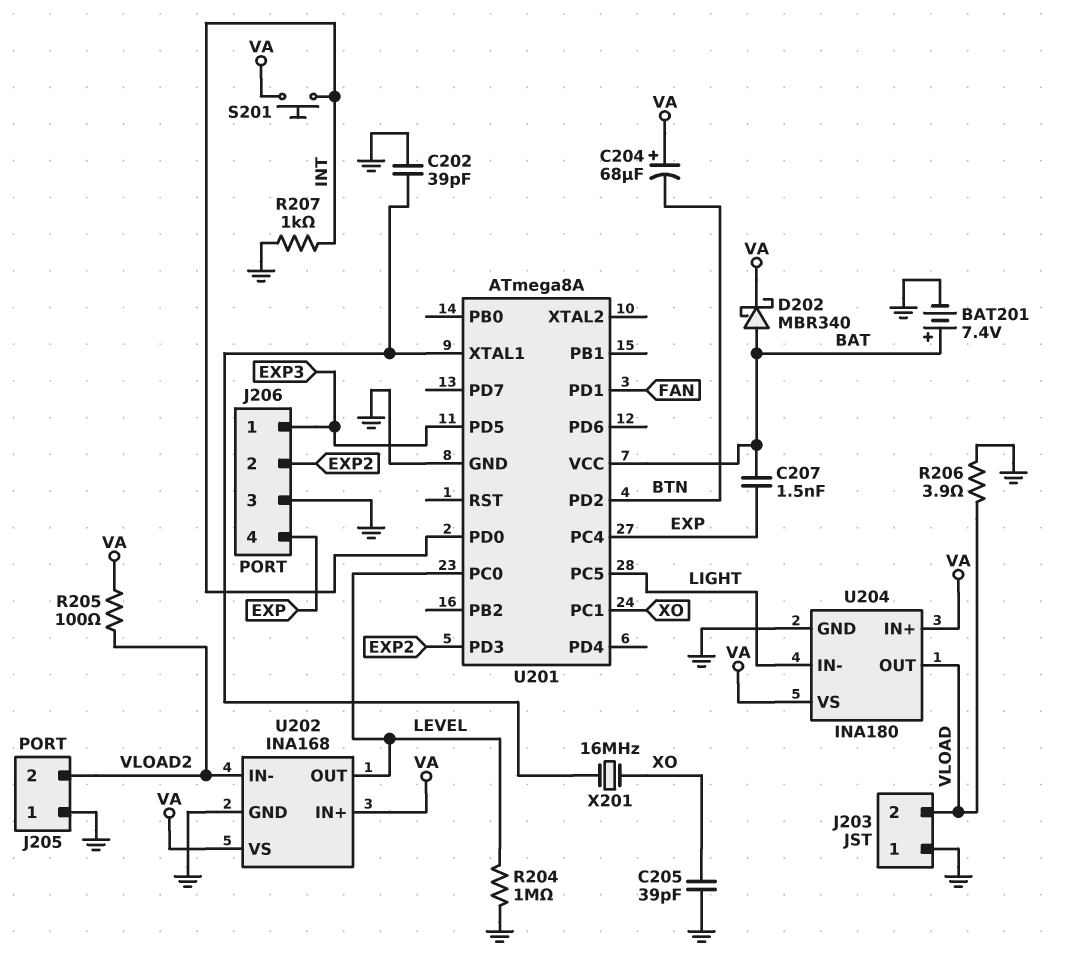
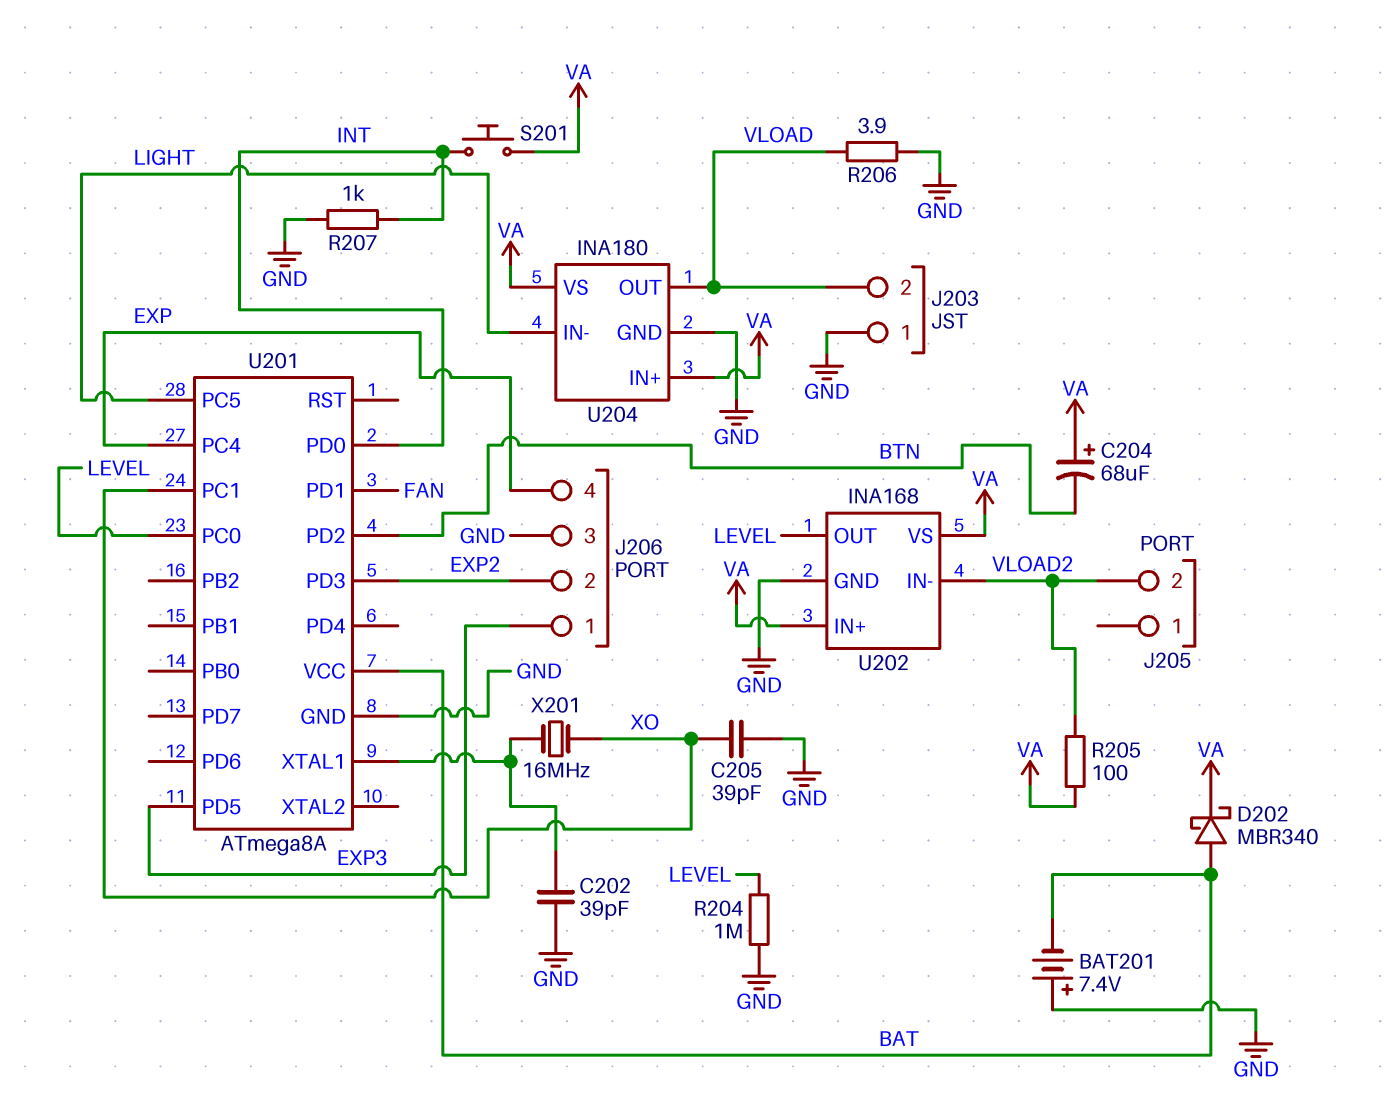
BAT201: 7.4V (plus BAT, minus GND) -> 7.4V (plus GND, minus BAT)
C207: 1.5nF (BAT, EXP) -> none
J205 pin 1: GND -> none

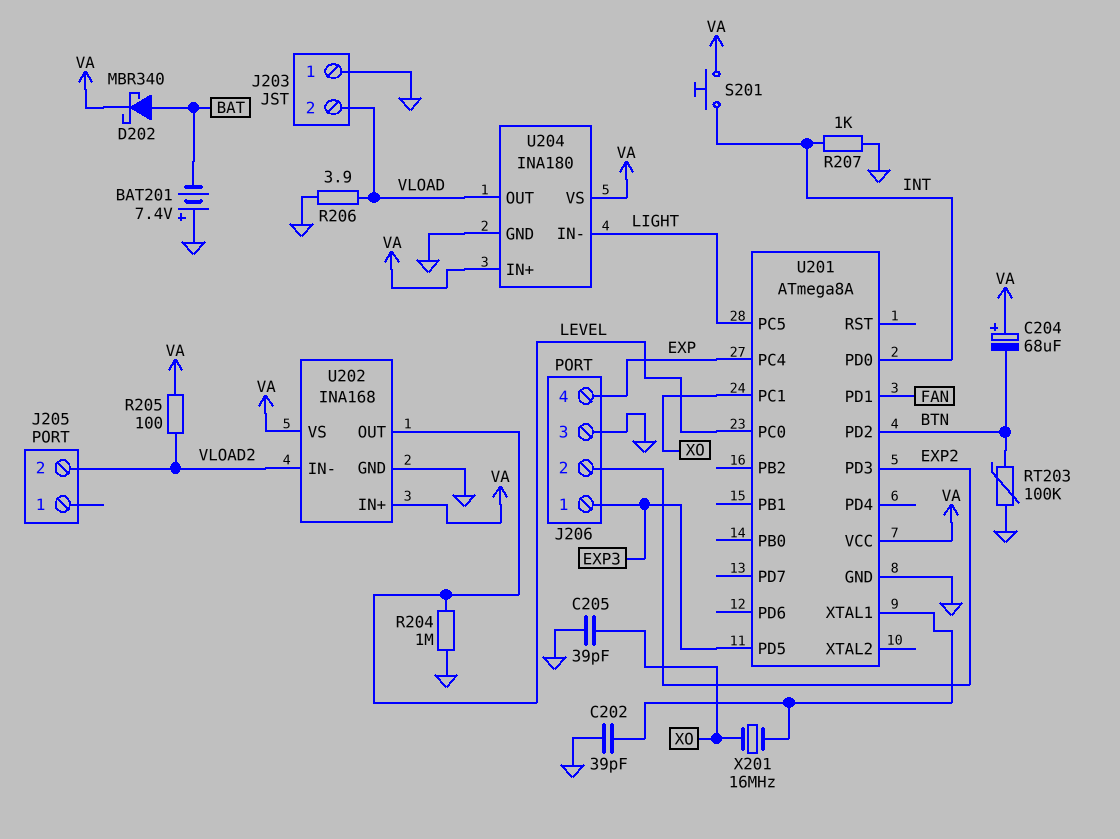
RT203: none -> 100k (BTN, GND)
U201 pin VCC: BAT -> VA

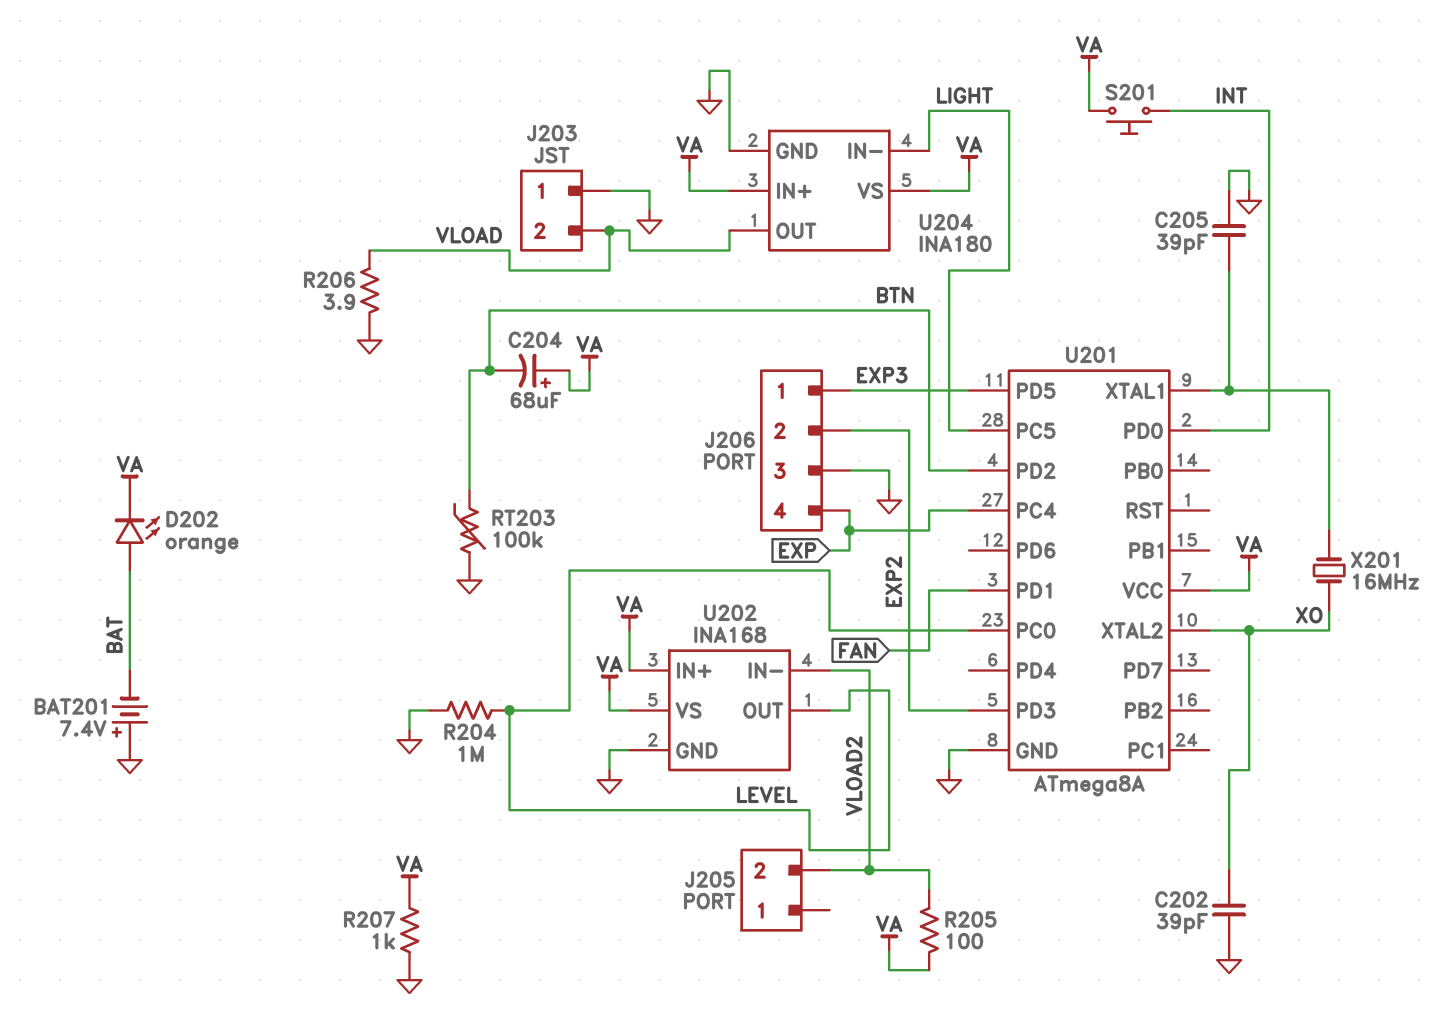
C202: 39pF (GND, U201/XTAL1) -> 39pF (GND, XO)
C205: 39pF (GND, XO) -> 39pF (GND, U201/XTAL1)
D202: schottky MBR340 (A BAT, K VA) -> LED orange (A BAT, K VA)
R207: 1k (GND, INT) -> 1k (GND, VA)
U201 pin PC1: XO -> none
U201 pin XTAL2: none -> XO

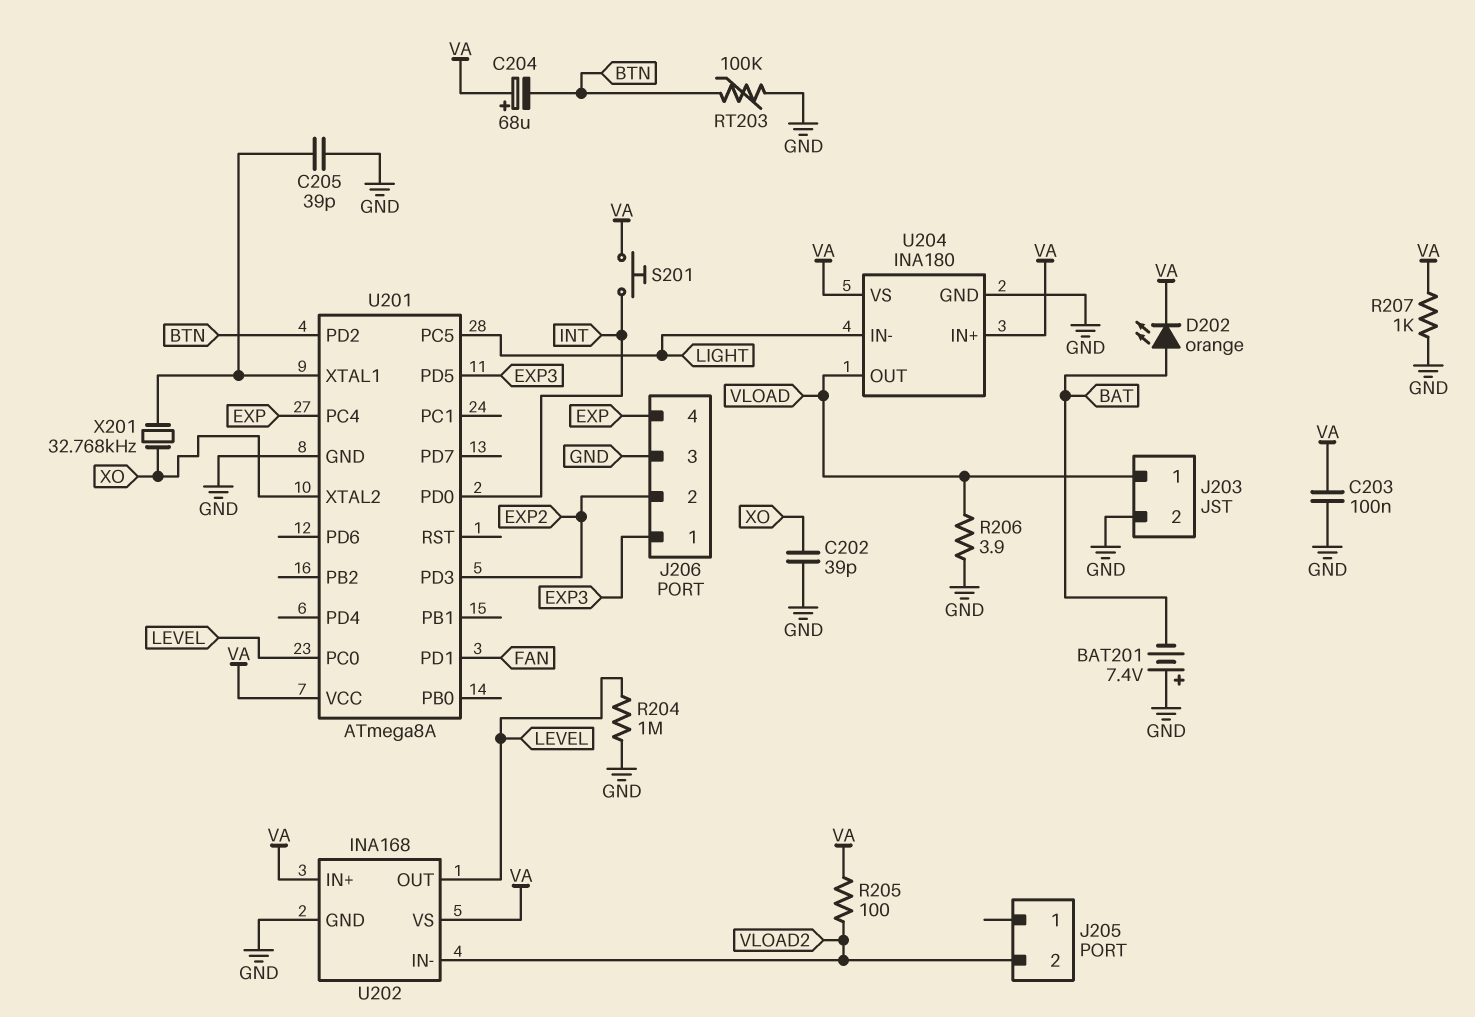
C203: none -> 100nF (GND, VA)
J203 pin 1: GND -> VLOAD
J203 pin 2: VLOAD -> GND
X201: 16MHz (U201/XTAL1, XO) -> 32.768kHz (U201/XTAL1, XO)

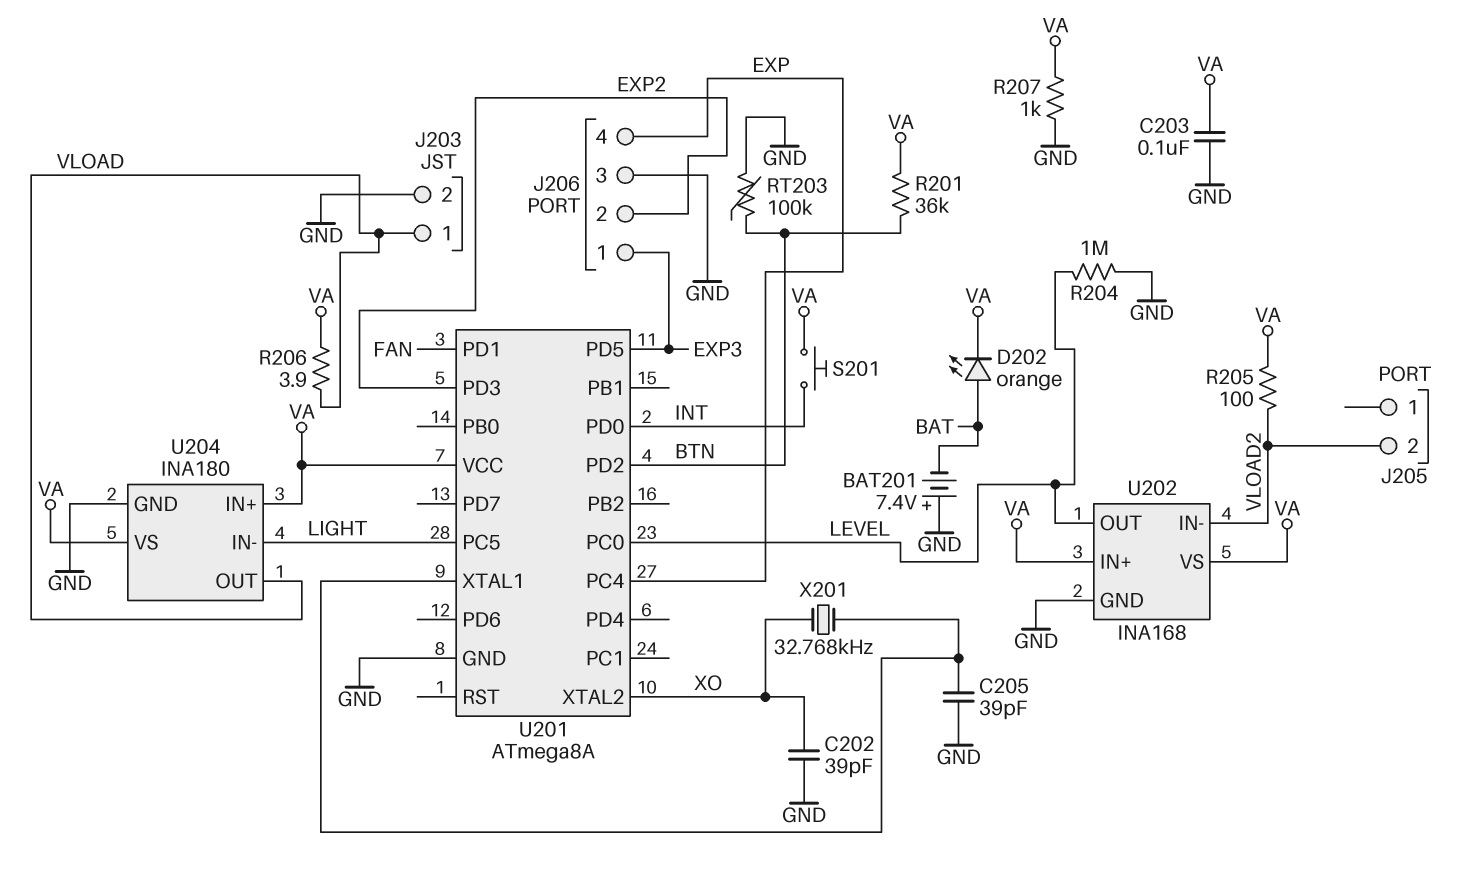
C204: 68uF (plus VA, minus BTN) -> none
R201: none -> 36k (BTN, VA)
R206: 3.9 (GND, VLOAD) -> 3.9 (VA, VLOAD)

